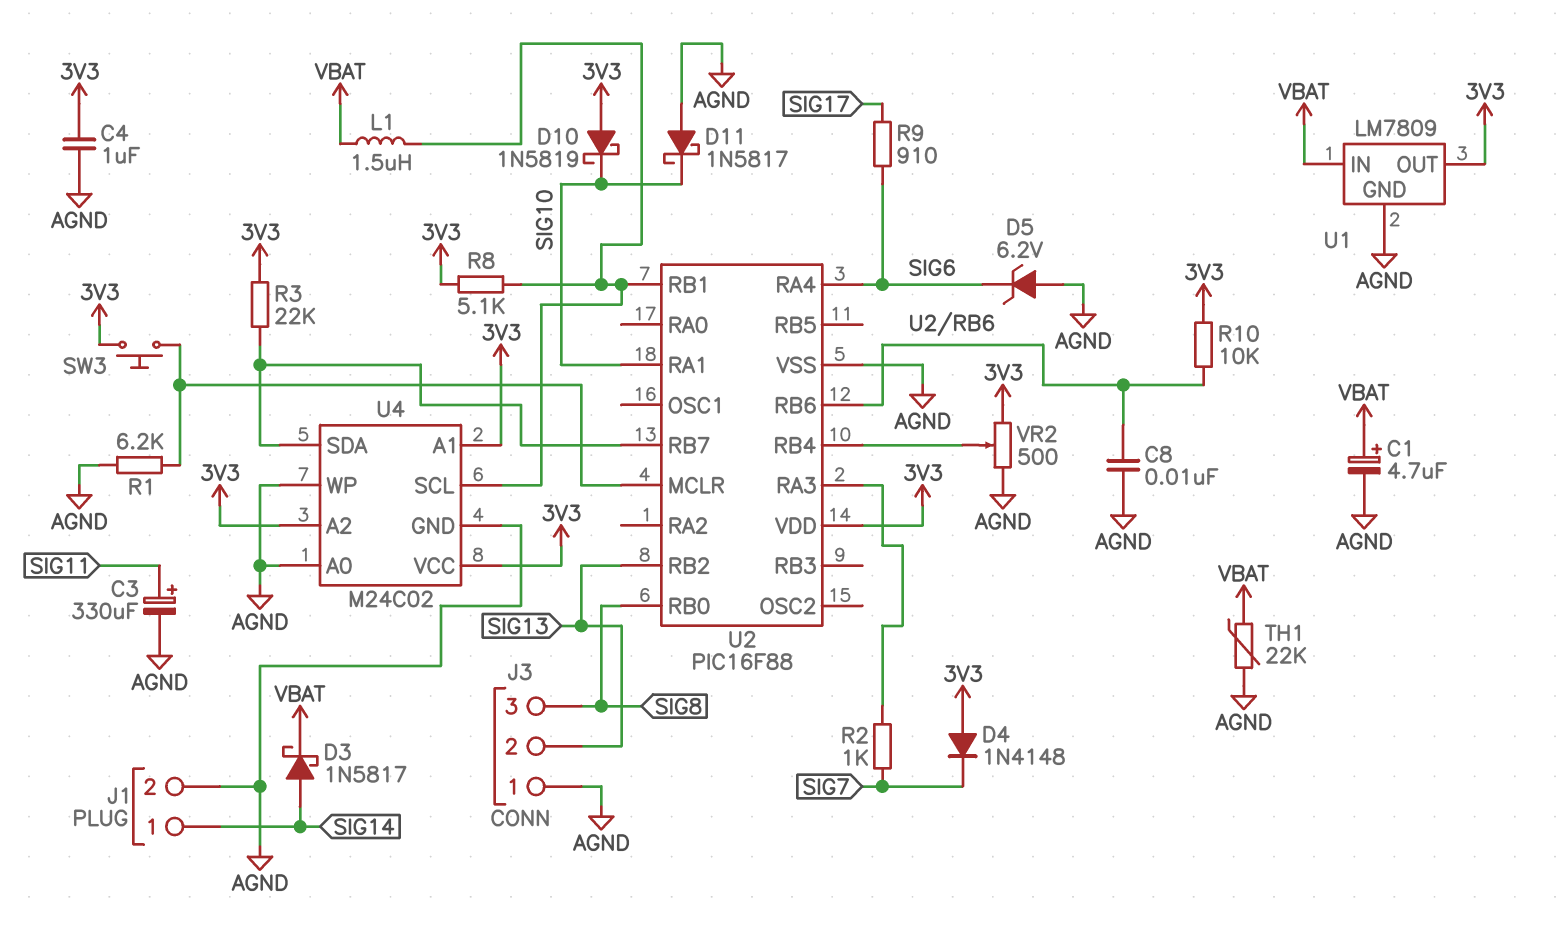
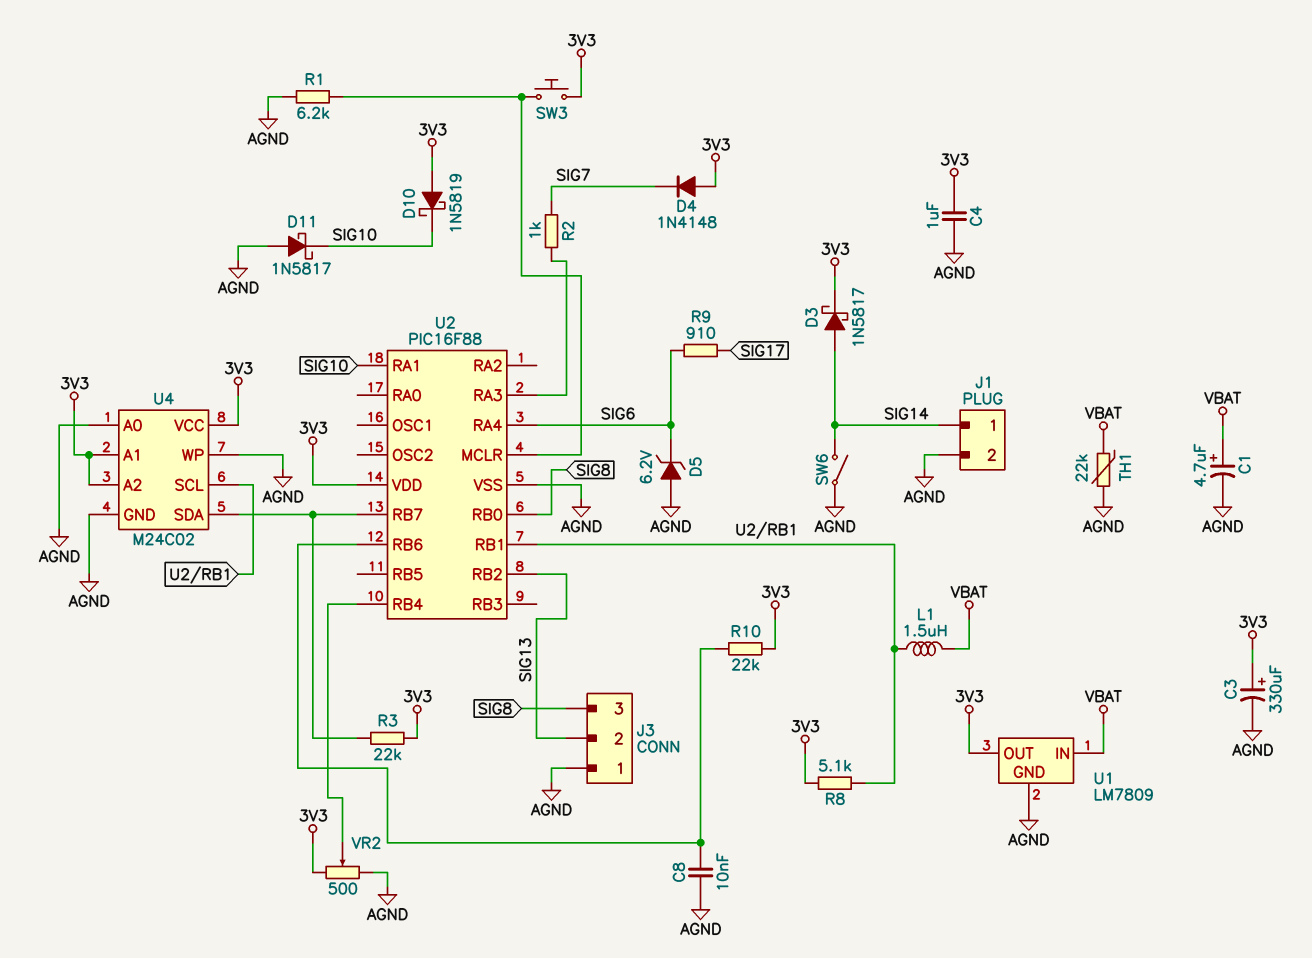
C3: 330uF (plus SIG11, minus AGND) -> 330uF (plus 3V3, minus AGND)
D3: schottky 1N5817 (A SIG14, K VBAT) -> schottky 1N5817 (A SIG14, K 3V3)
R10: 10k (3V3, U2/RB6) -> 22k (3V3, U2/RB6)
SW6: none -> switch (AGND, SIG14)

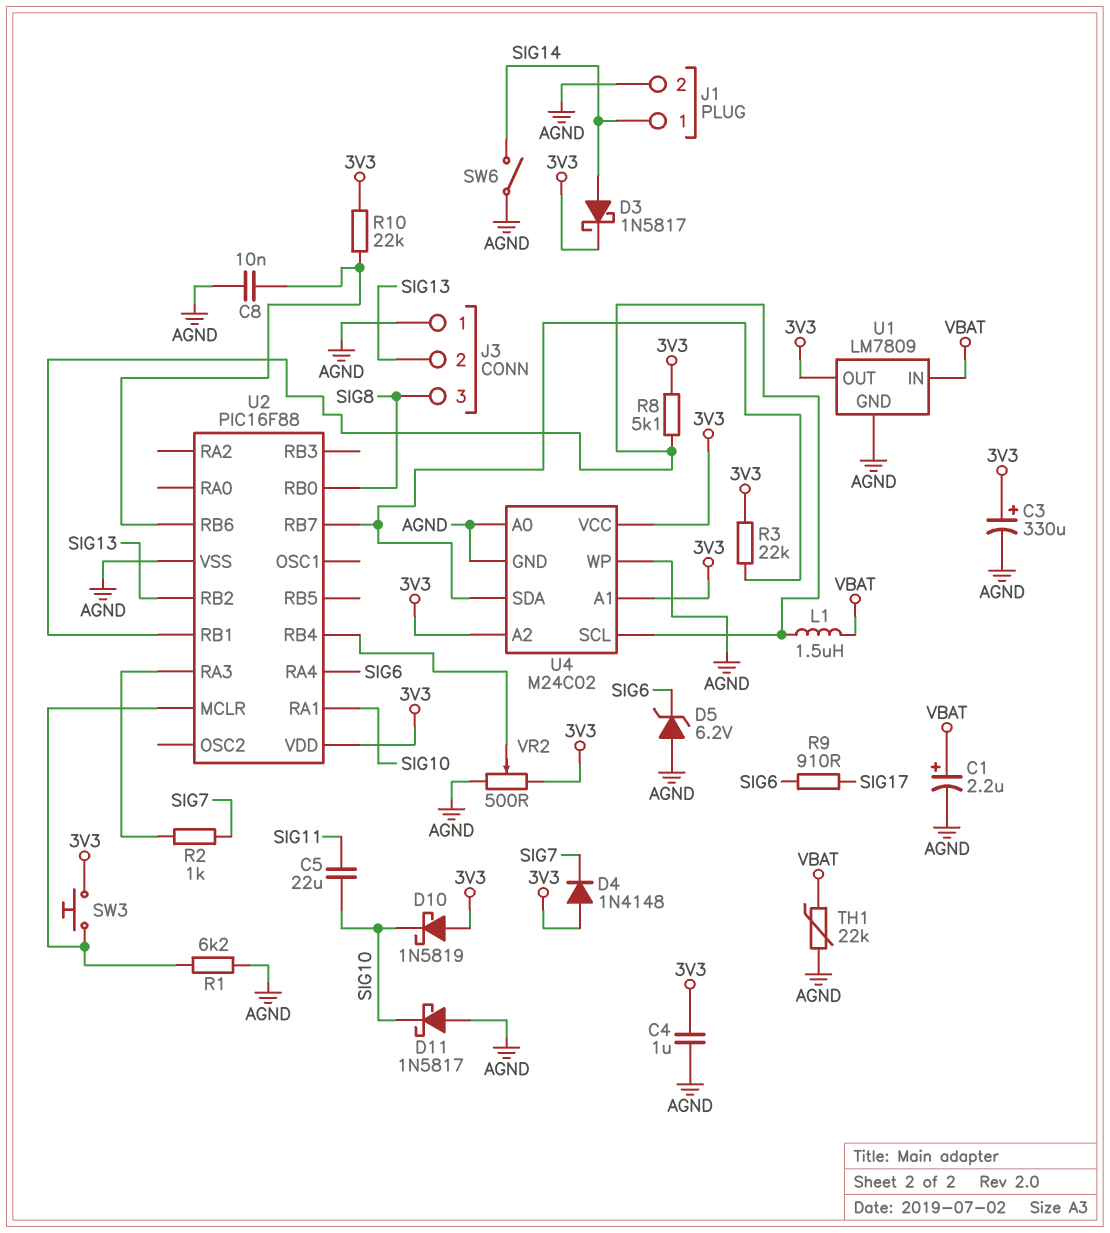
C1: 4.7uF (plus VBAT, minus AGND) -> 2.2uF (plus VBAT, minus AGND)
C5: none -> 22uF (SIG10, SIG11)

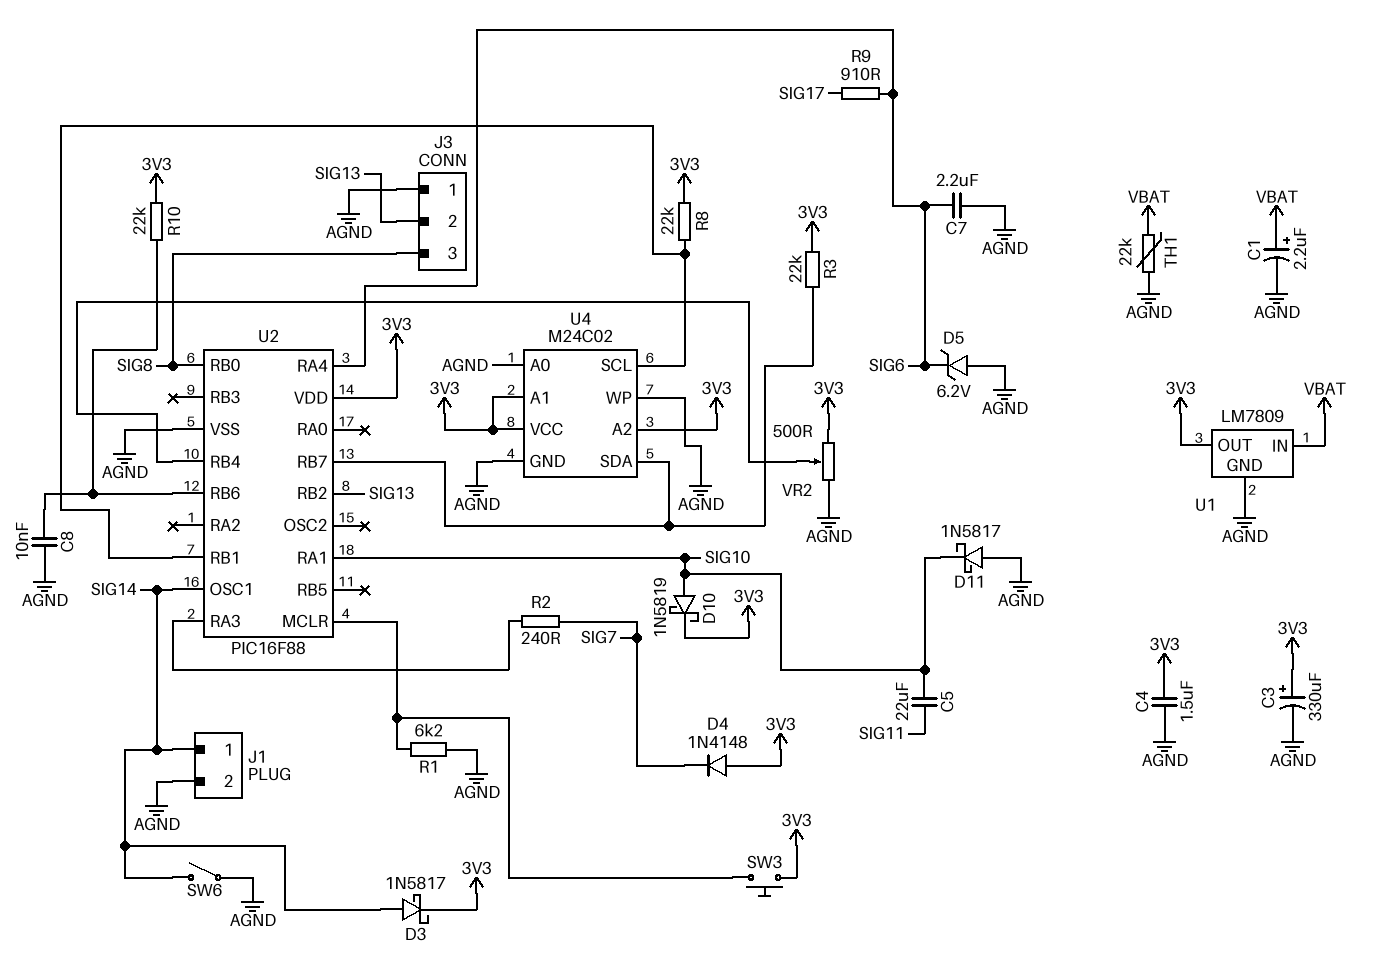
C4: 1uF (3V3, AGND) -> 1.5uF (3V3, AGND)
C7: none -> 2.2uF (AGND, SIG6)
D10: schottky 1N5819 (A 3V3, K SIG10) -> schottky 1N5819 (A SIG10, K 3V3)
L1: 1.5uH (U2/RB1, VBAT) -> none
R2: 1k (SIG7, U2/RA3) -> 240 (SIG7, U2/RA3)
R8: 5.1k (3V3, U2/RB1) -> 22k (3V3, U2/RB1)
U2 pin OSC1: none -> SIG14

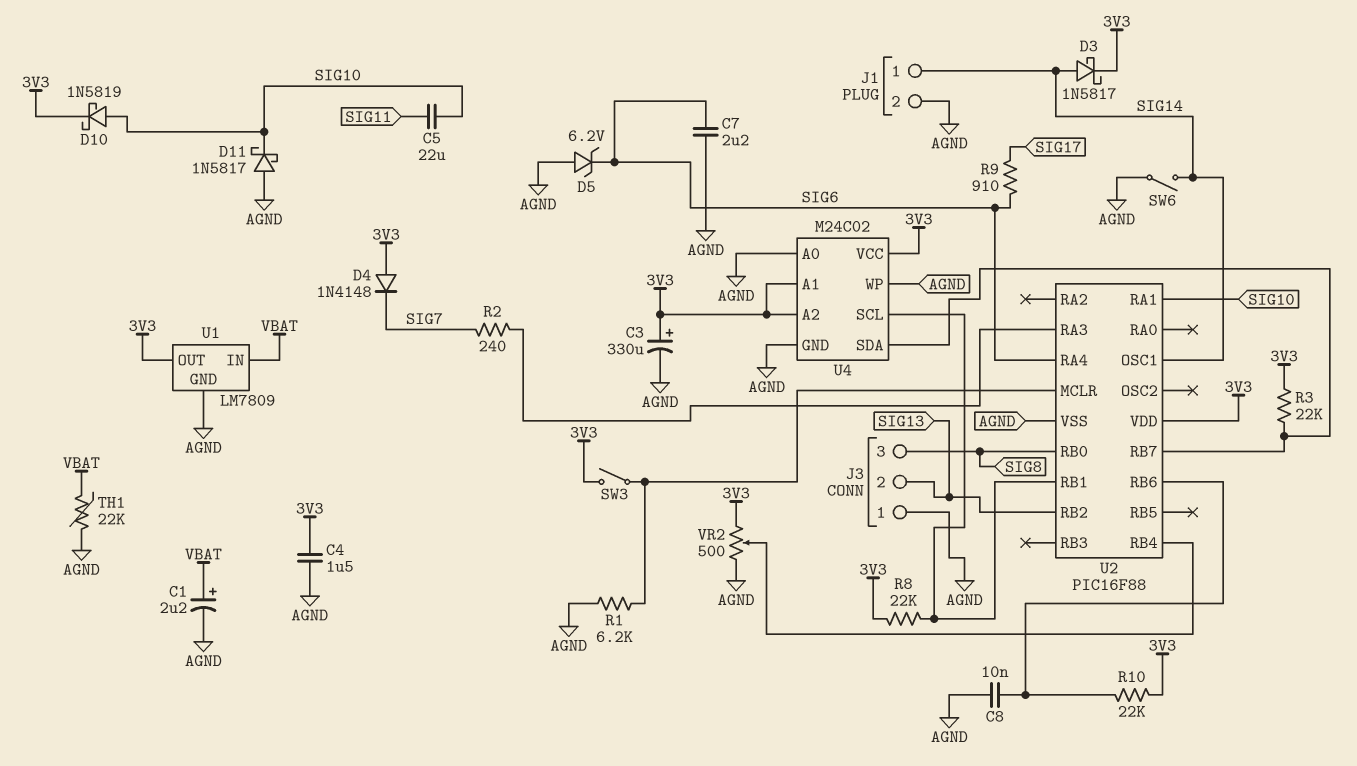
SW3: button (3V3, U2/MCLR) -> switch (3V3, U2/MCLR)

